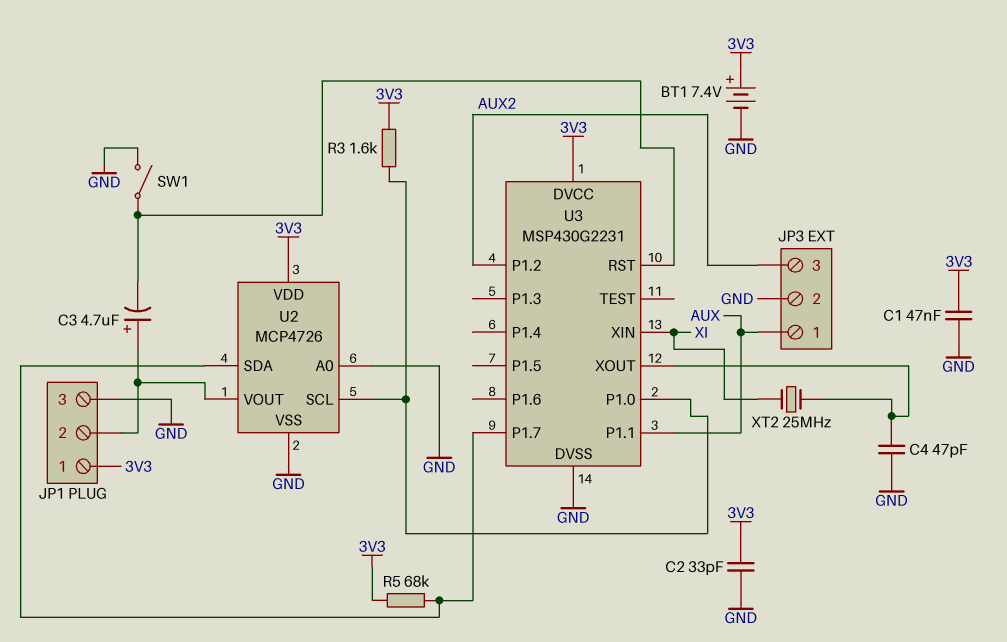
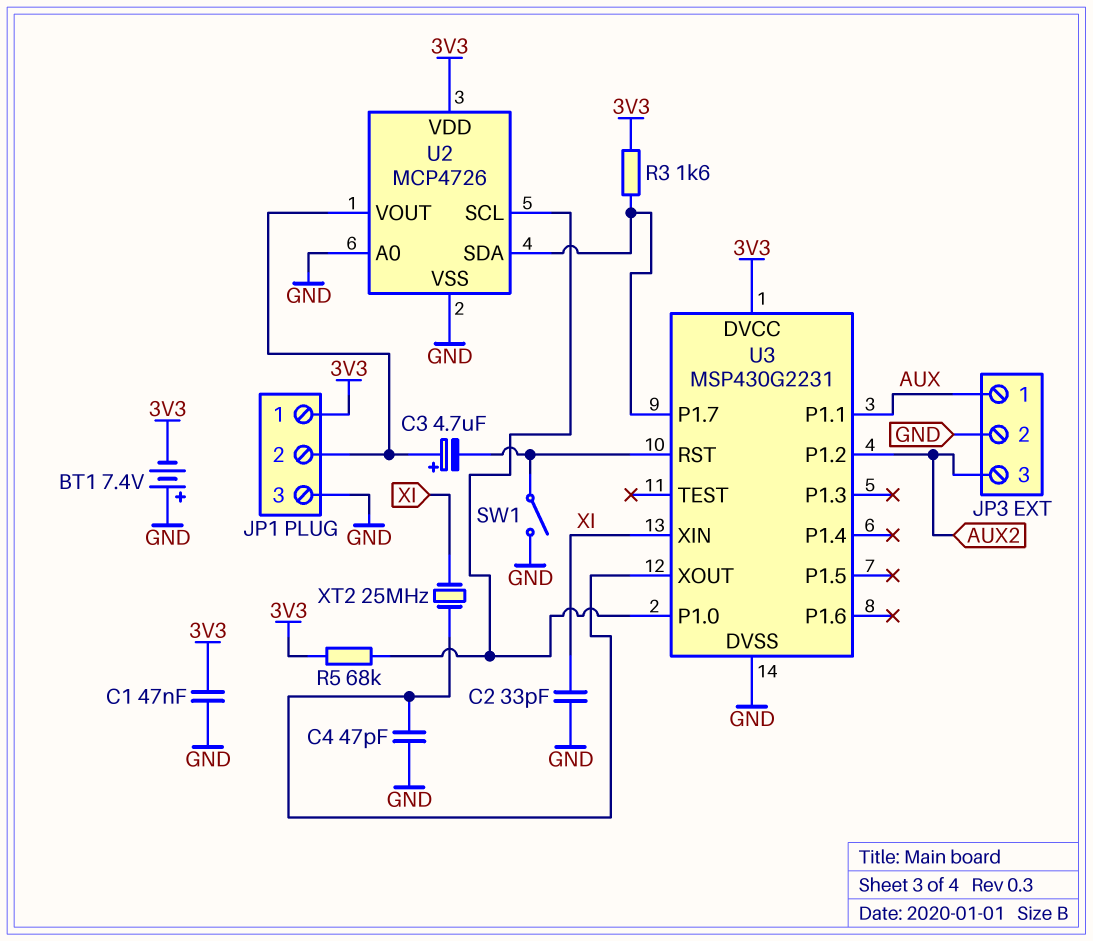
BT1: 7.4V (plus 3V3, minus GND) -> 7.4V (plus GND, minus 3V3)
C2: 33pF (3V3, GND) -> 33pF (GND, XI)
R3: 1.6k (3V3, U2/SCL) -> 1.6k (3V3, U2/SDA)
R5: 68k (3V3, U2/SDA) -> 68k (3V3, U2/SCL)

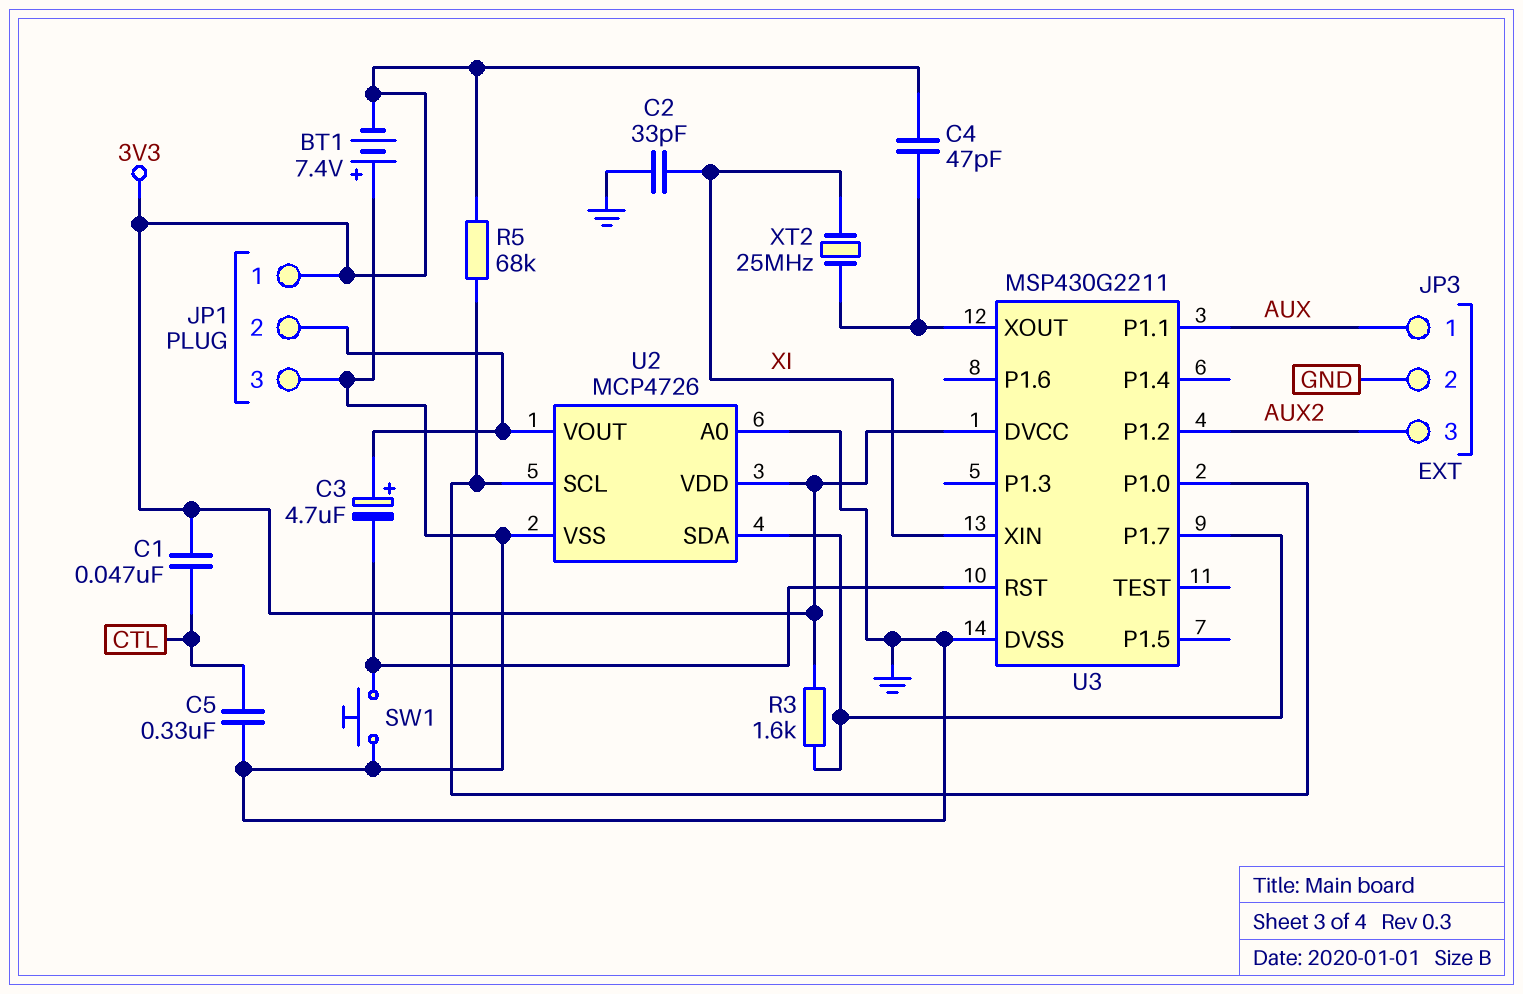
C1: 47nF (3V3, GND) -> 47nF (3V3, CTL)
C4: 47pF (GND, U3/XOUT) -> 47pF (3V3, U3/XOUT)
C5: none -> 330nF (CTL, GND)
SW1: switch (GND, U3/RST) -> button (GND, U3/RST)
U3: MSP430G2231 -> MSP430G2211

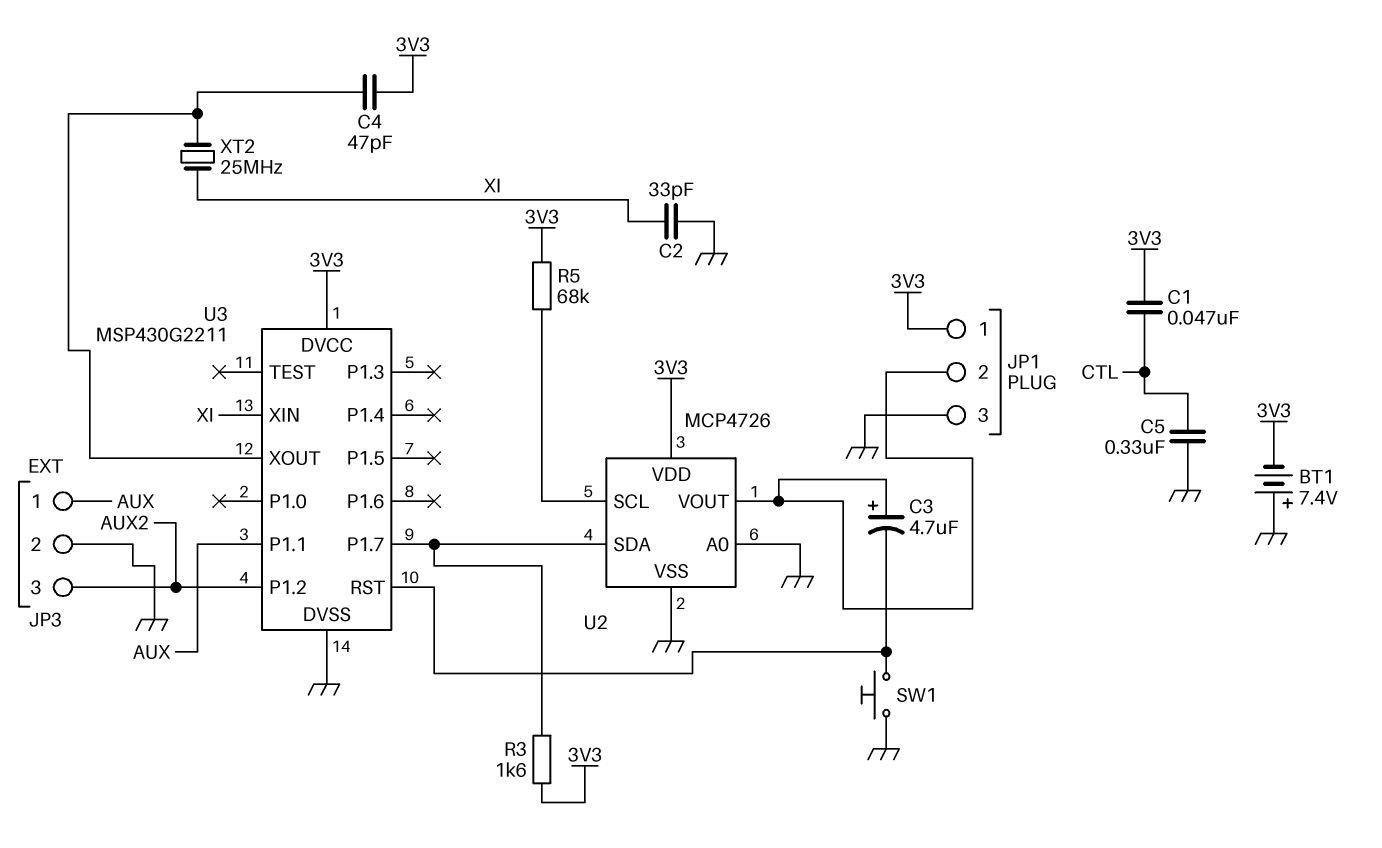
U3 pin P1.0: U2/SCL -> none

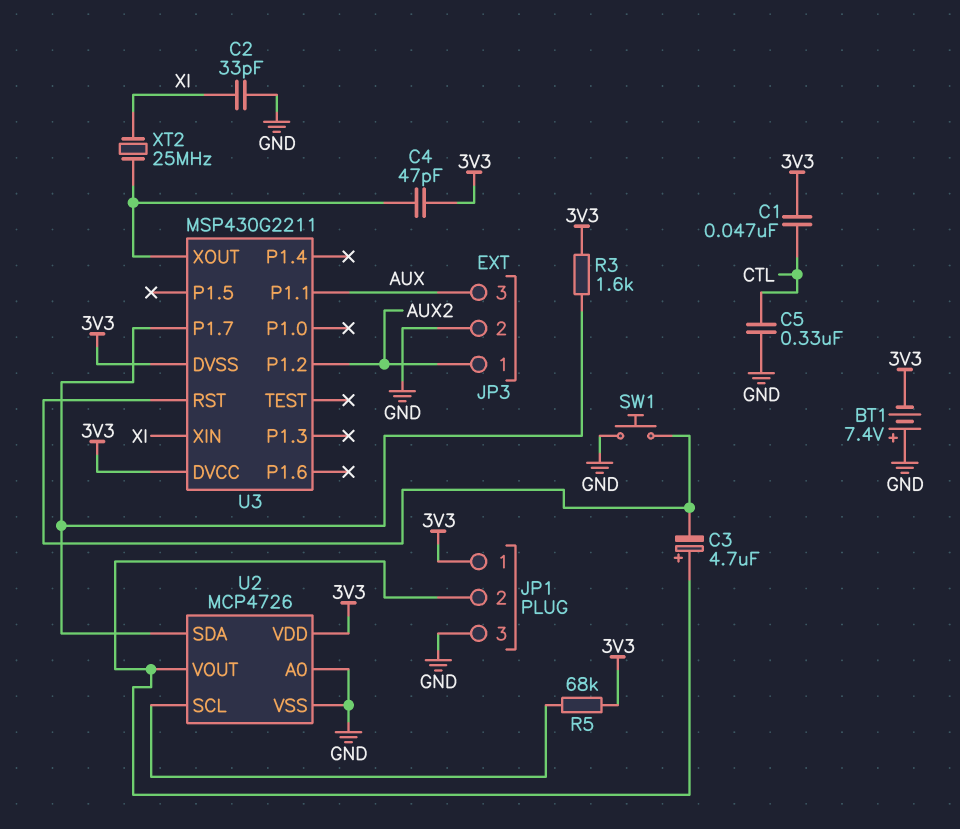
JP3 pin 1: AUX -> AUX2
JP3 pin 3: AUX2 -> AUX
U3 pin DVSS: GND -> 3V3

